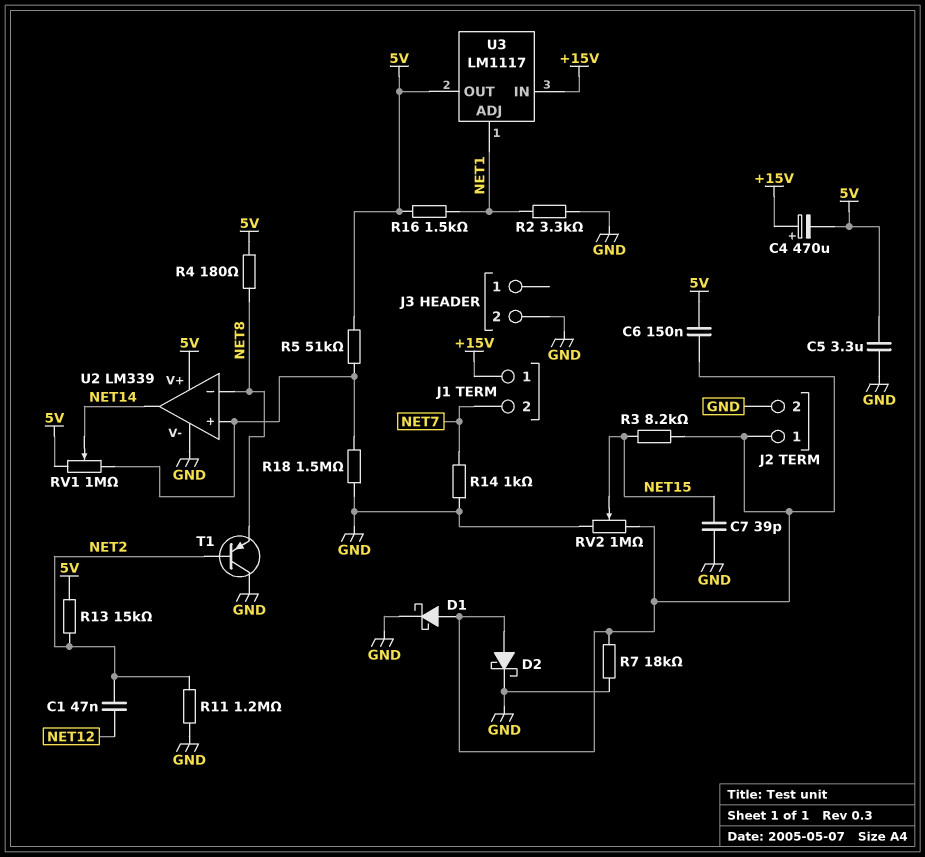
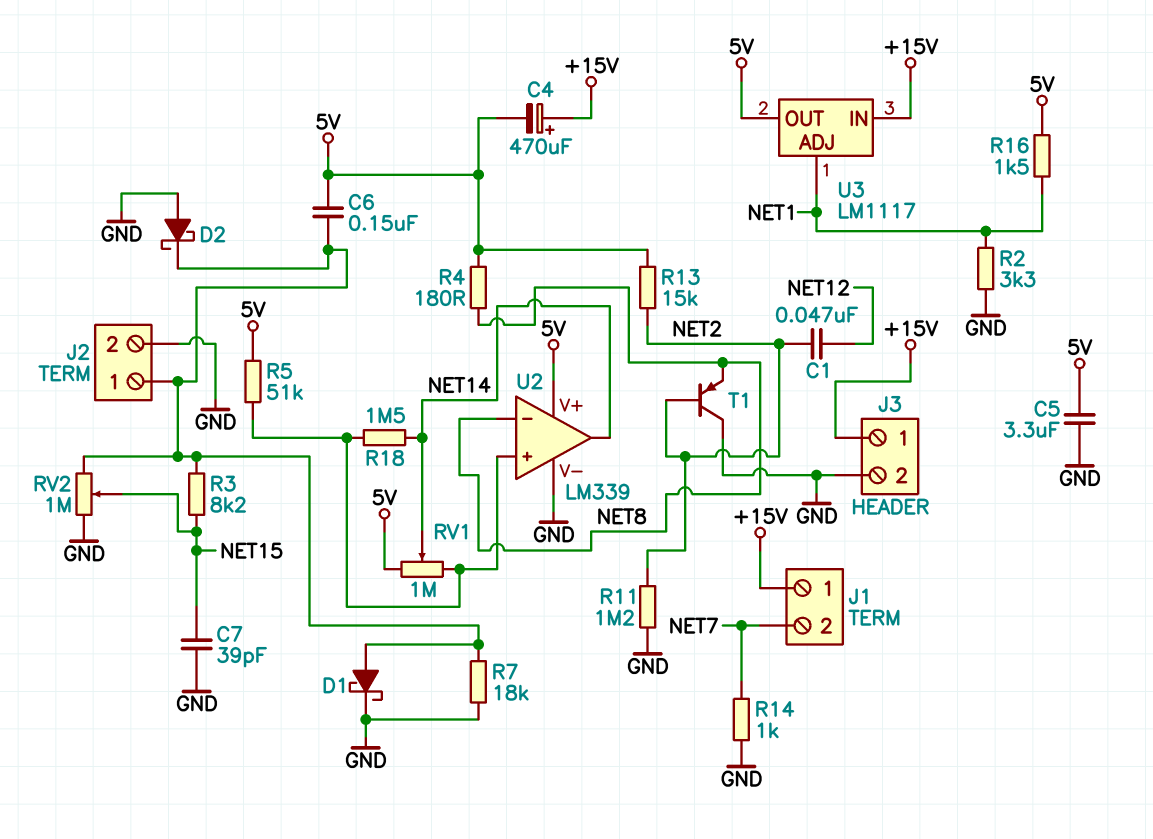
D2: schottky (A J2/1, K GND) -> schottky (A GND, K J2/1)
J3 pin 1: none -> +15V
R18: 1.5M (GND, U2/in+) -> 1.5M (NET14, U2/in+)

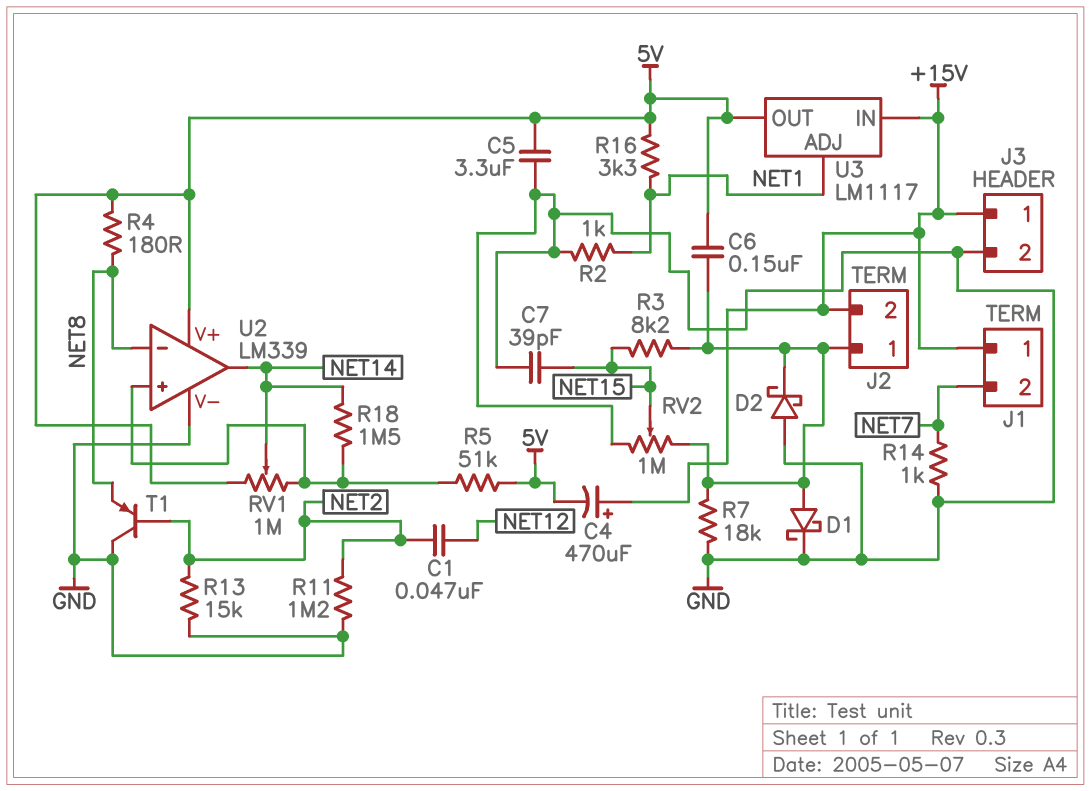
J2 pin 2: GND -> +15V
R2: 3.3k (GND, NET1) -> 1k (GND, NET1)
R13: 15k (5V, NET2) -> 15k (GND, NET2)
R16: 1.5k (5V, NET1) -> 3.3k (5V, NET1)

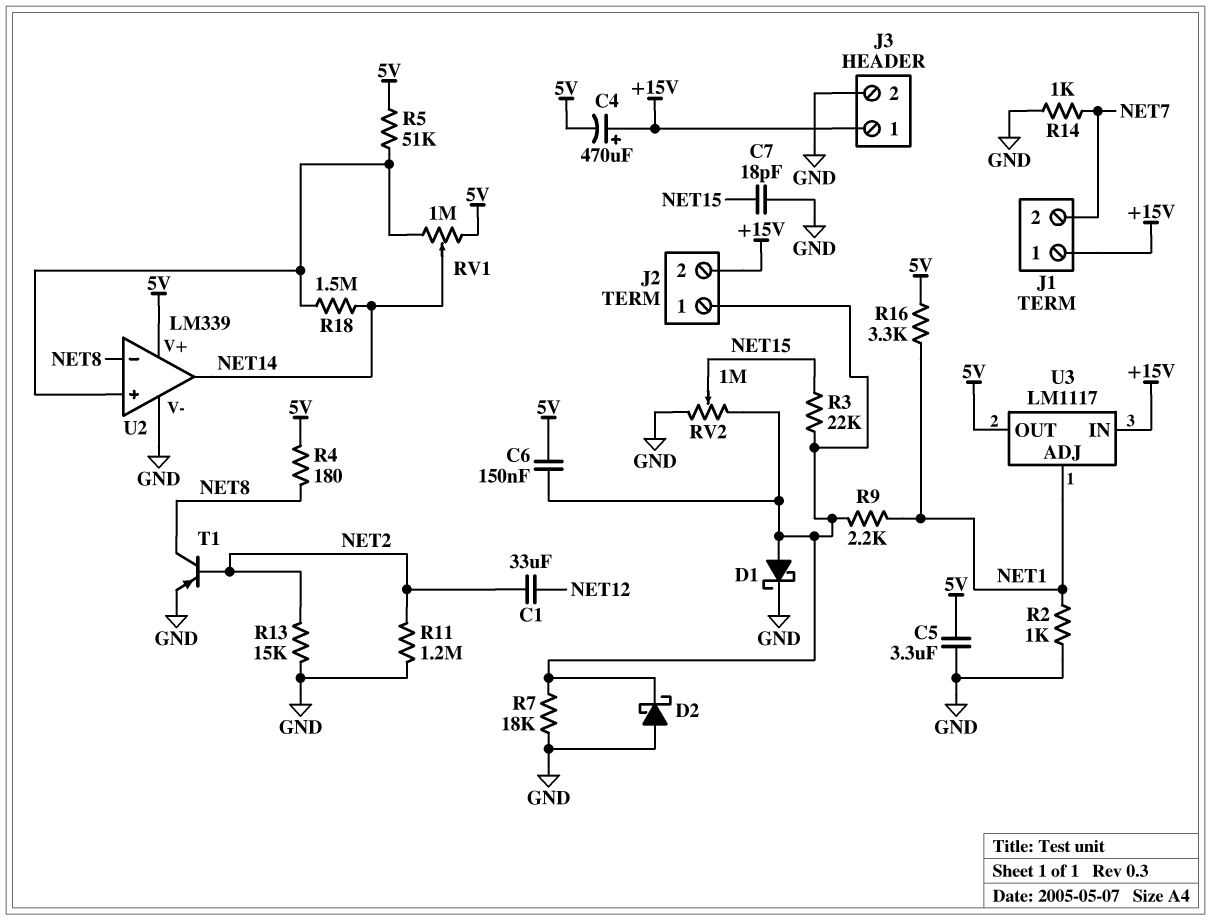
C1: 47nF (NET2, NET12) -> 33uF (NET2, NET12)
C7: 39pF (GND, NET15) -> 18pF (GND, NET15)
R3: 8.2k (J2/1, NET15) -> 22k (J2/1, NET15)
R9: none -> 2.2k (J2/1, NET1)
T1: PNP (B NET2, C GND, E NET8) -> PNP (B NET2, C NET8, E GND)

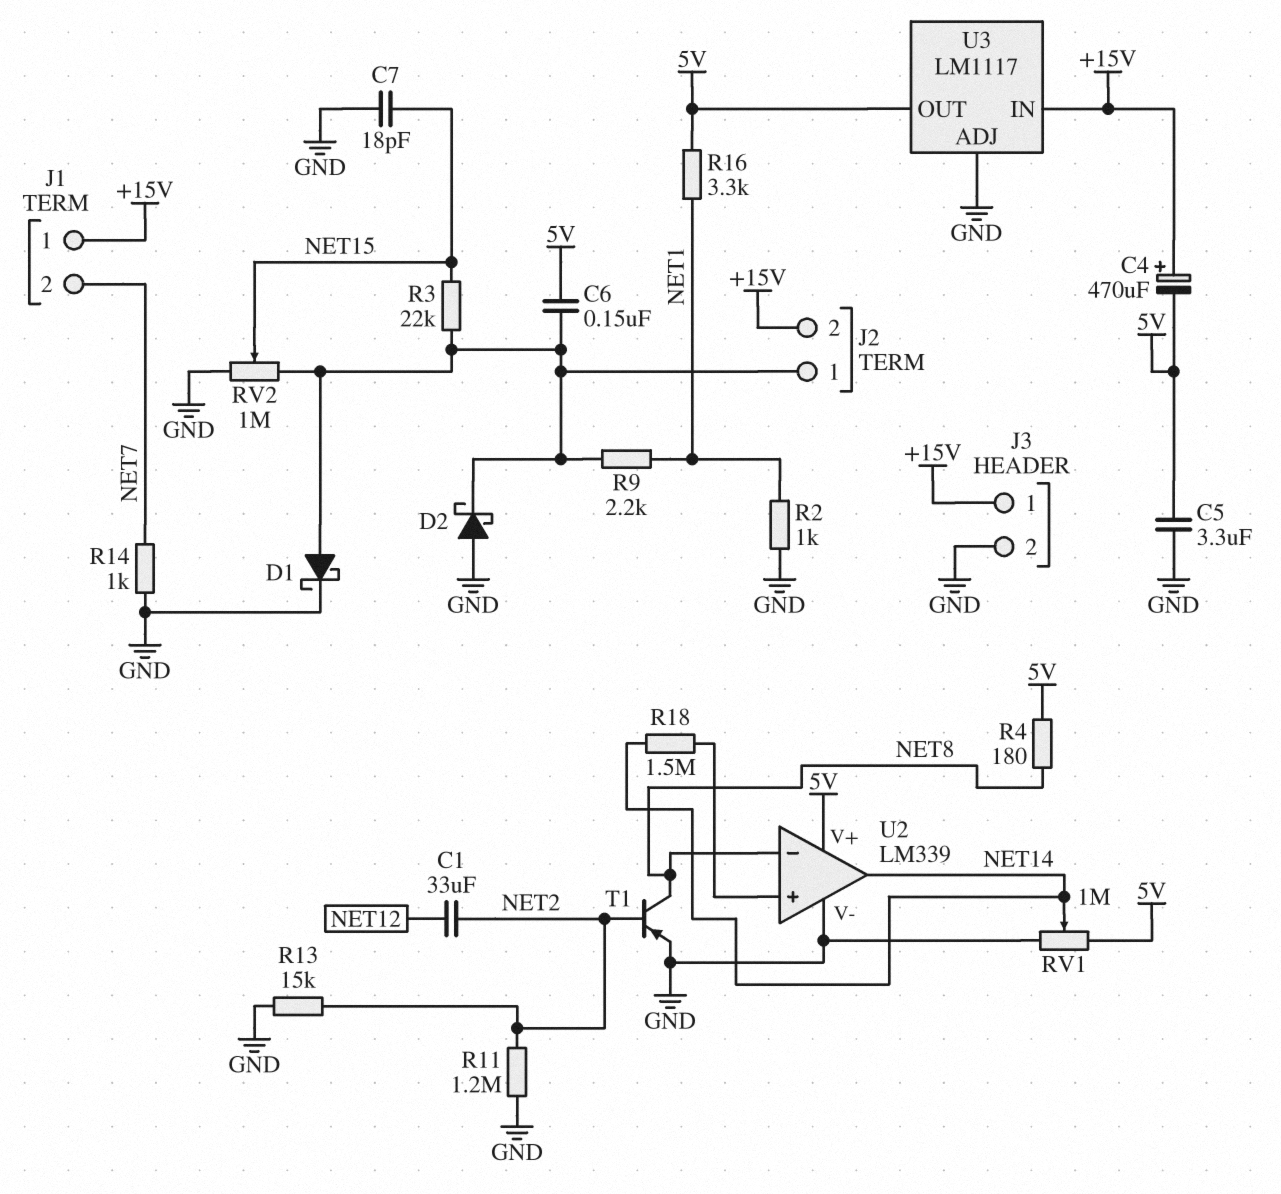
R5: 51k (5V, U2/in+) -> none
R7: 18k (GND, J2/1) -> none
RV1: 1M (5V, U2/in+, wiper NET14) -> 1M (5V, GND, wiper NET14)
U3 pin ADJ: NET1 -> GND

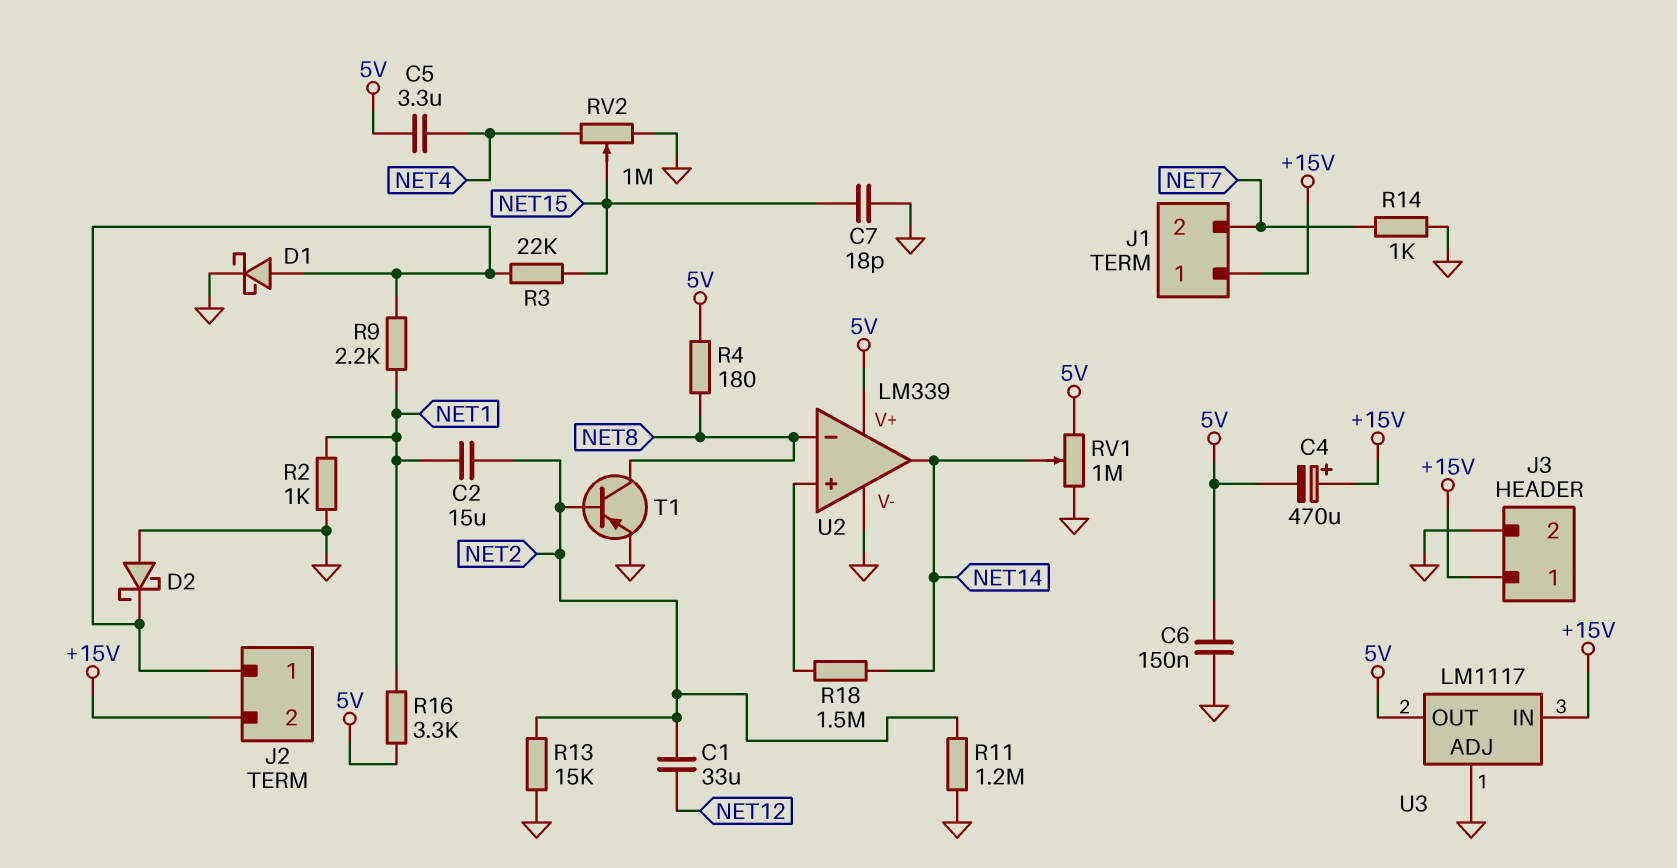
C2: none -> 15uF (NET1, NET2)
C5: 3.3uF (5V, GND) -> 3.3uF (5V, NET4)
C6: 150nF (5V, J2/1) -> 150nF (5V, GND)
RV2: 1M (GND, J2/1, wiper NET15) -> 1M (GND, NET4, wiper NET15)

